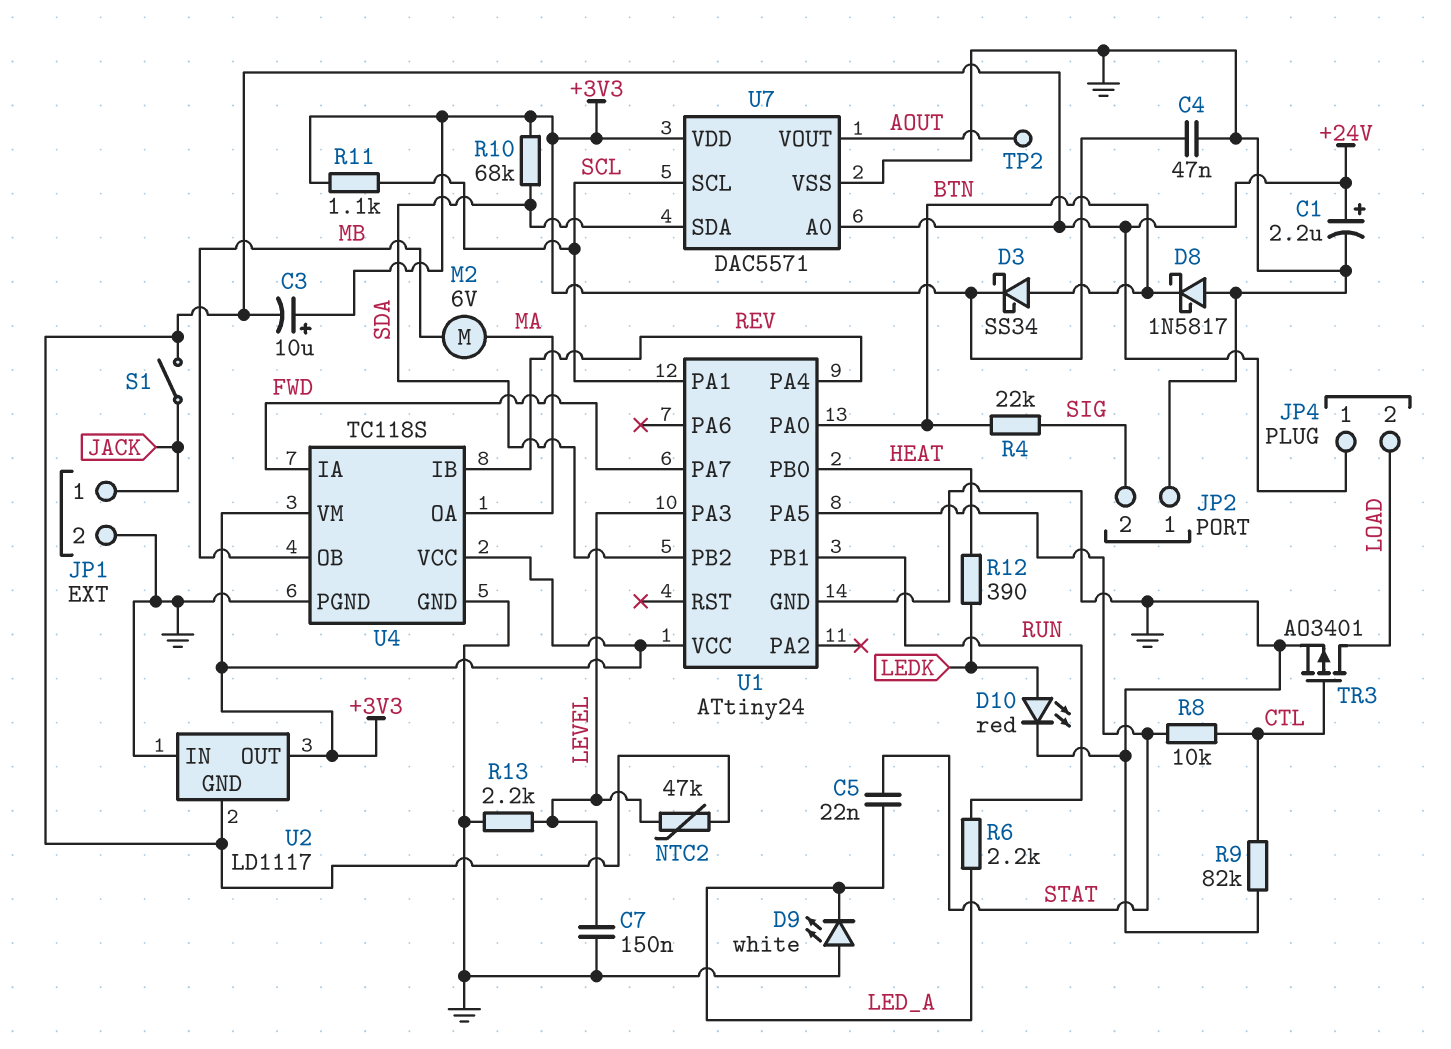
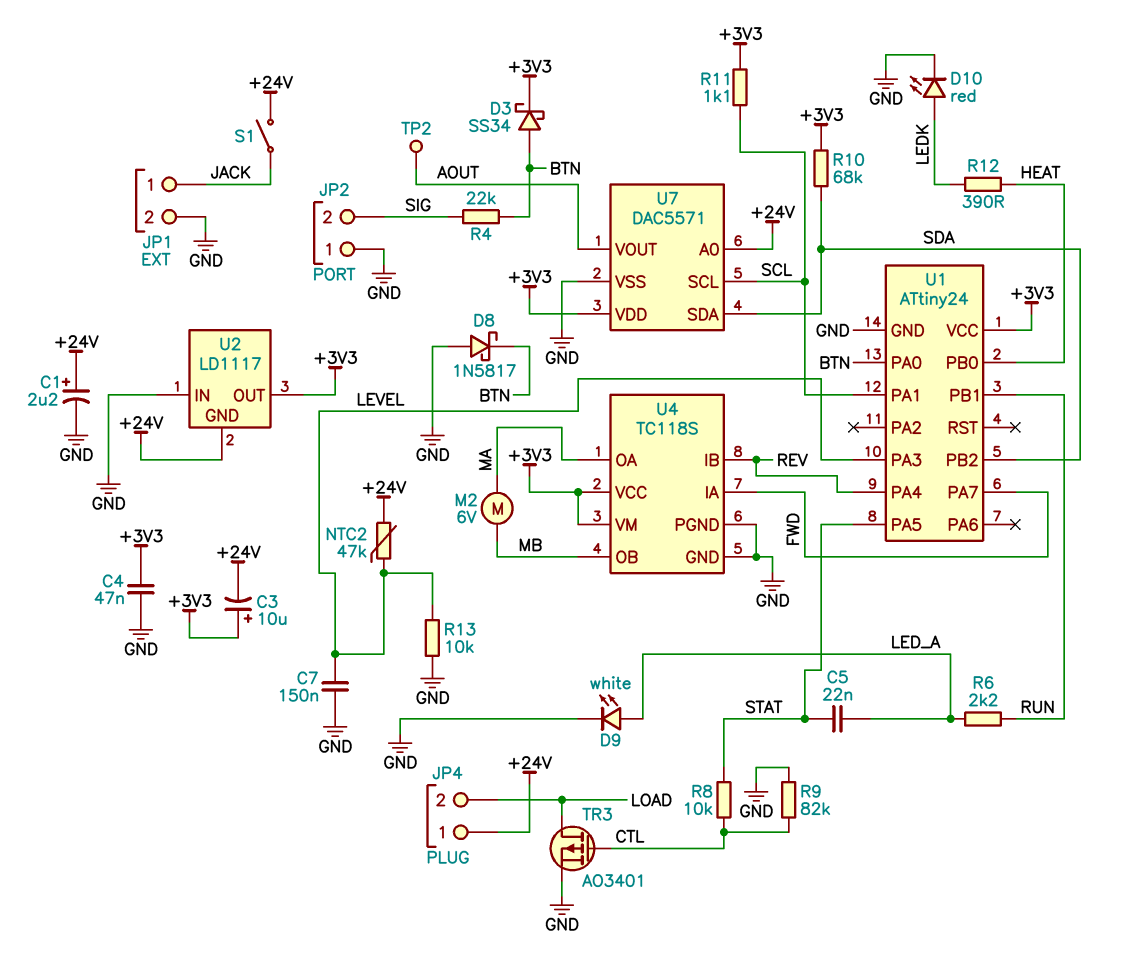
D9: LED white (A GND, K LED_A) -> LED white (A LED_A, K GND)
R13: 2.2k (GND, LEVEL) -> 10k (GND, LEVEL)

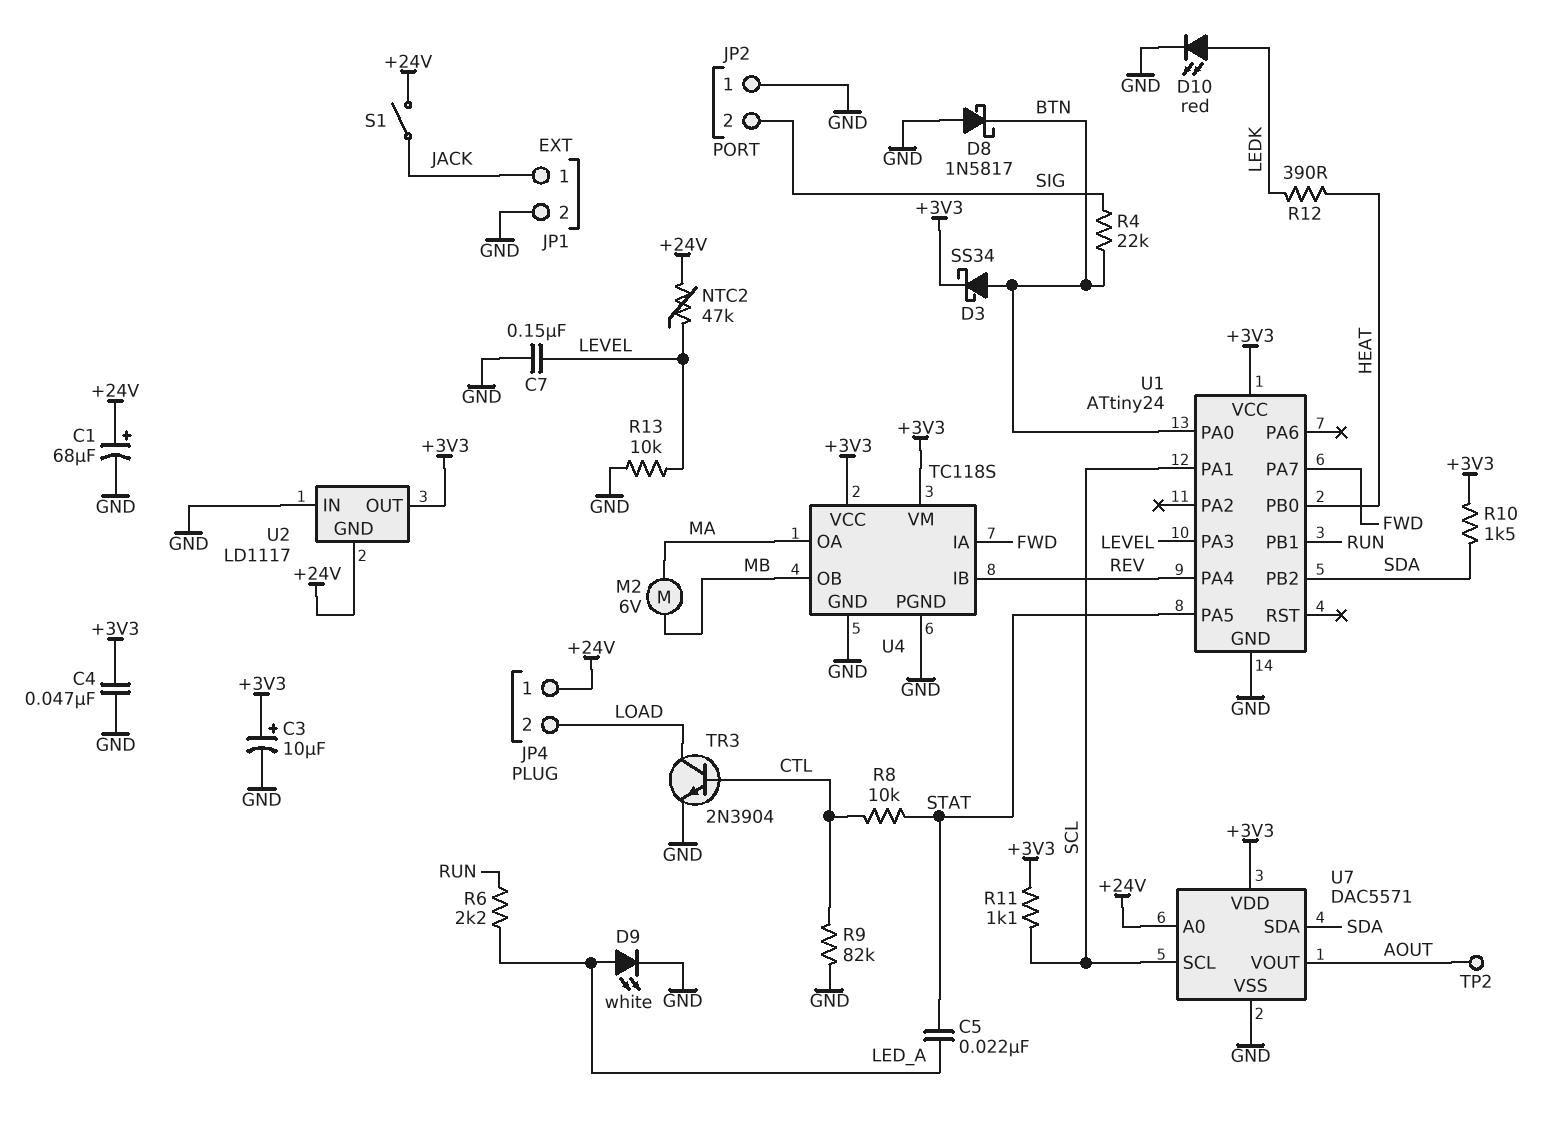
C1: 2.2uF (plus +24V, minus GND) -> 68uF (plus +24V, minus GND)
C3: 10uF (plus +3V3, minus +24V) -> 10uF (plus +3V3, minus GND)
R10: 68k (+3V3, SDA) -> 1.5k (+3V3, SDA)
TR3: PMOS AO3401 (G CTL, D LOAD, S GND) -> NPN 2N3904 (B CTL, C LOAD, E GND)

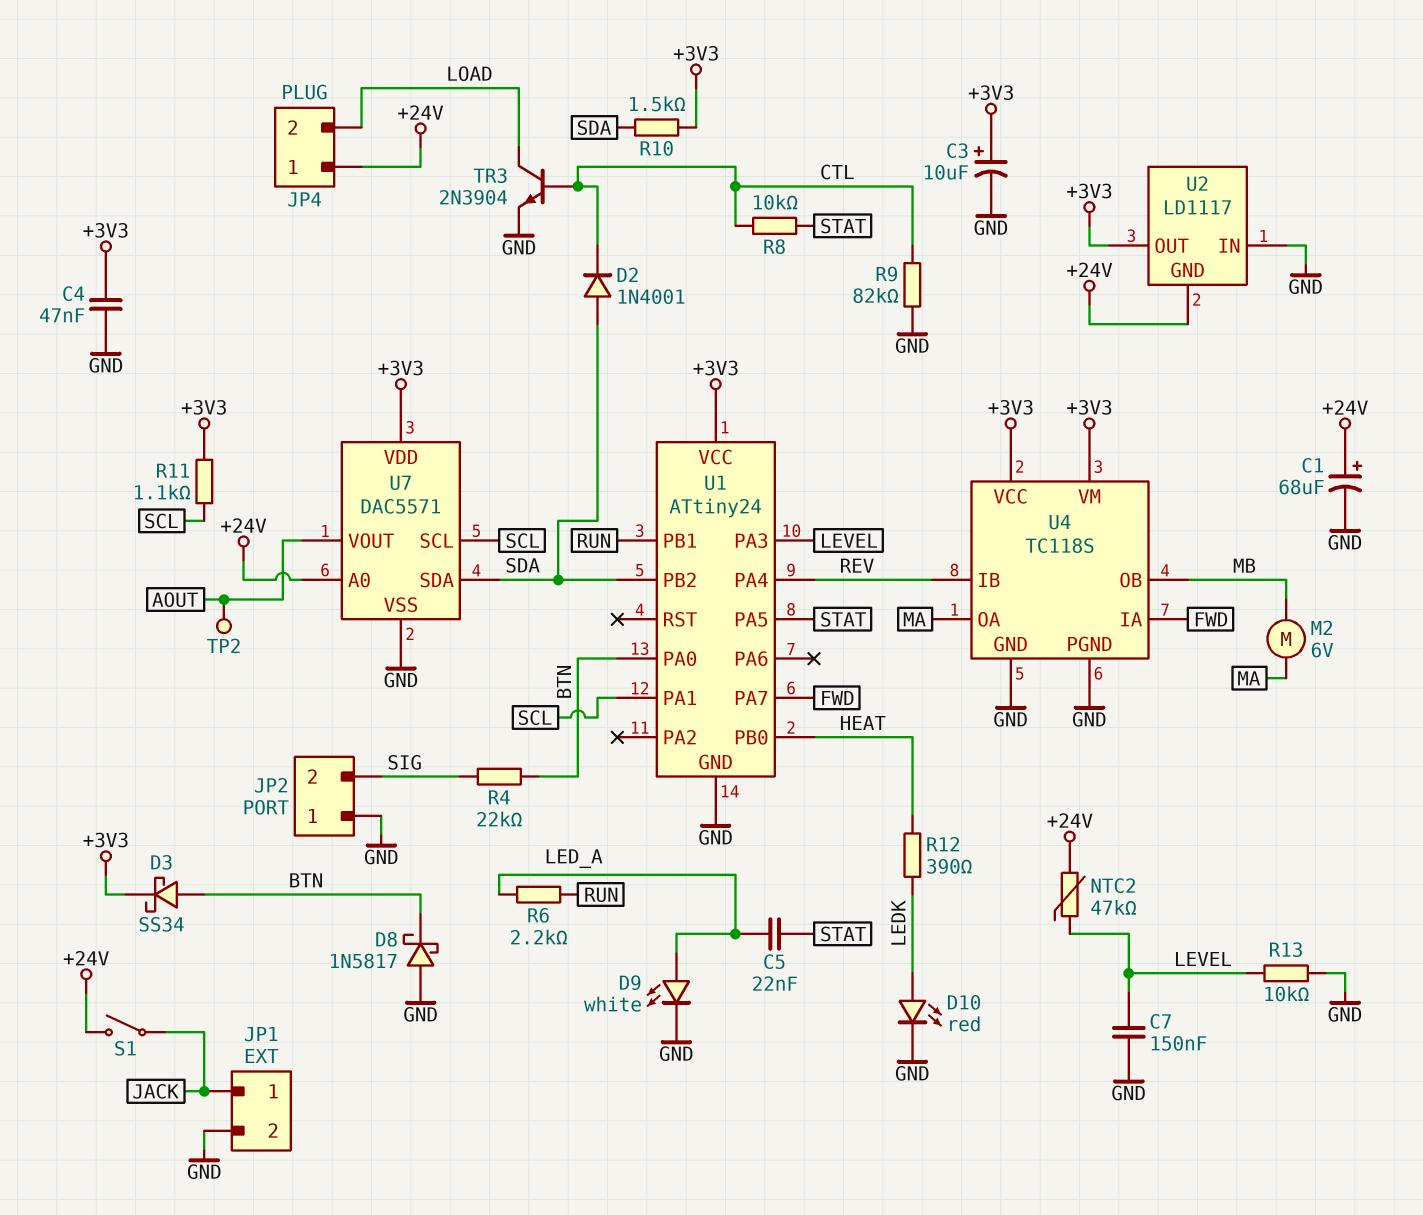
D2: none -> diode 1N4001 (A SDA, K CTL)

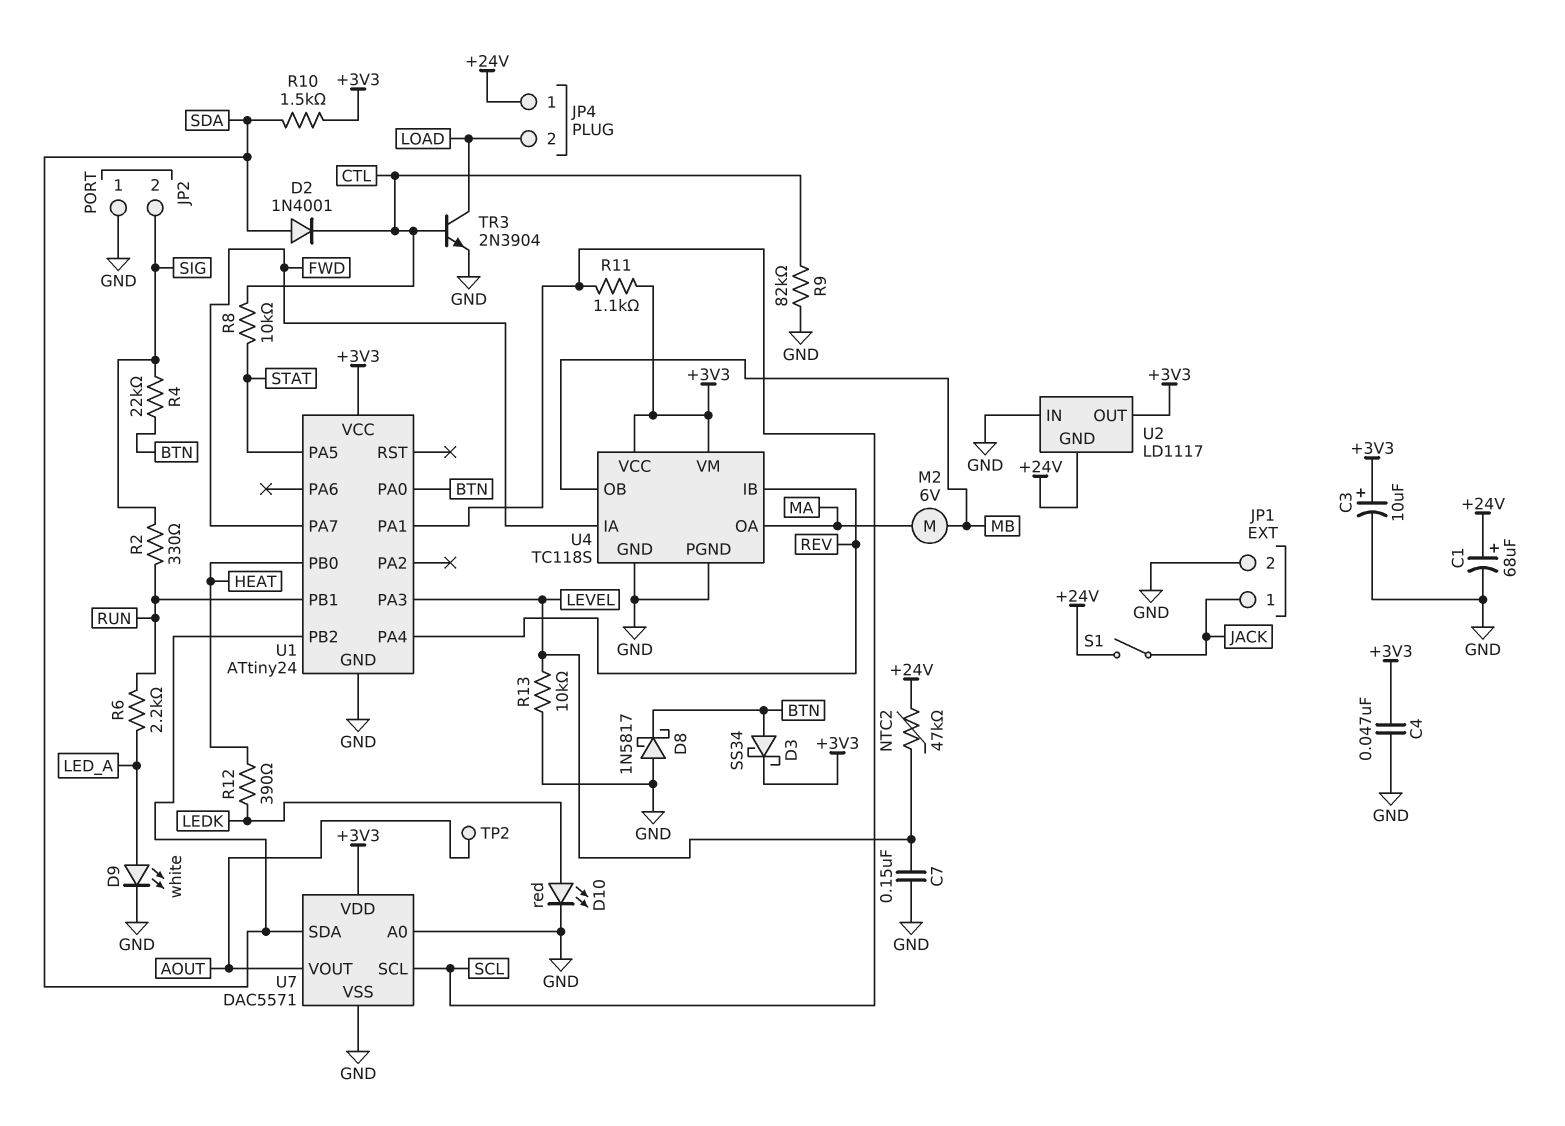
C5: 22nF (LED_A, STAT) -> none
R2: none -> 330 (RUN, SIG)
U7 pin A0: +24V -> GND

